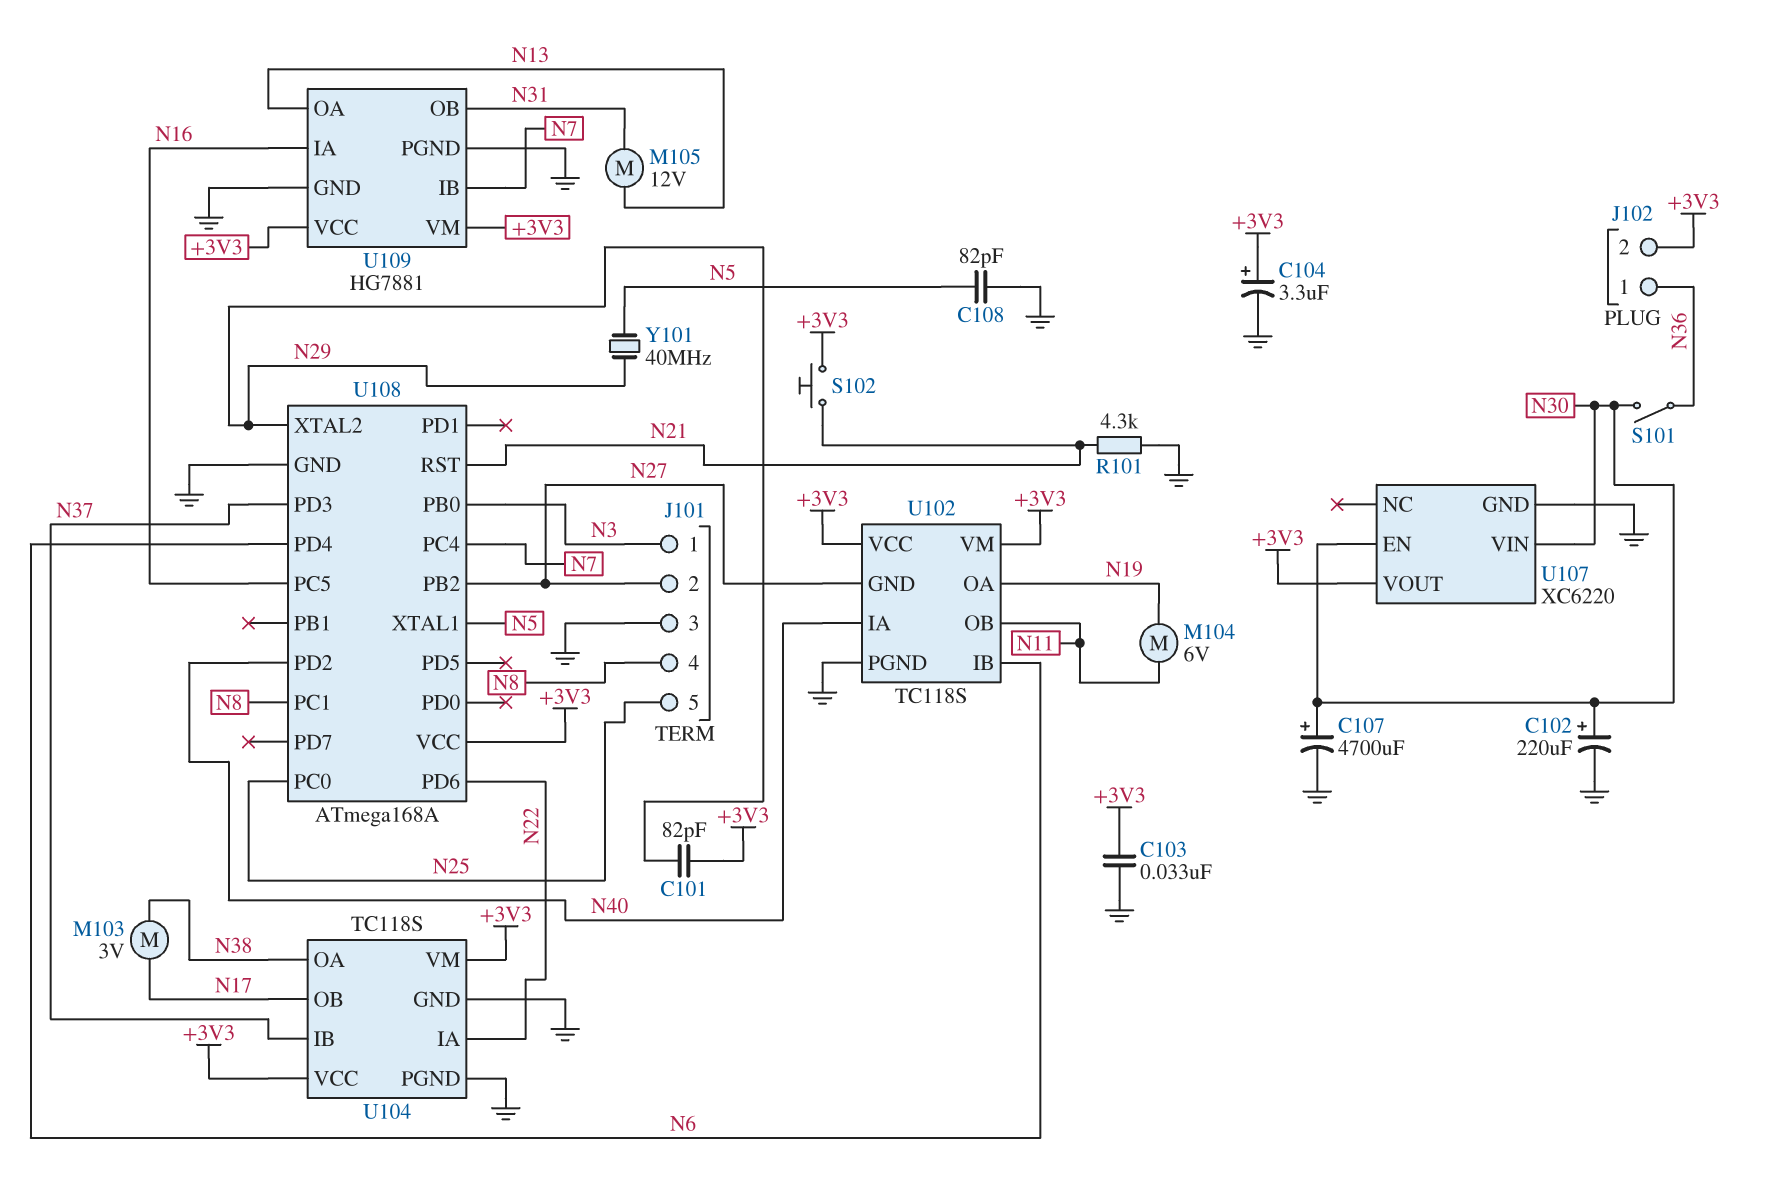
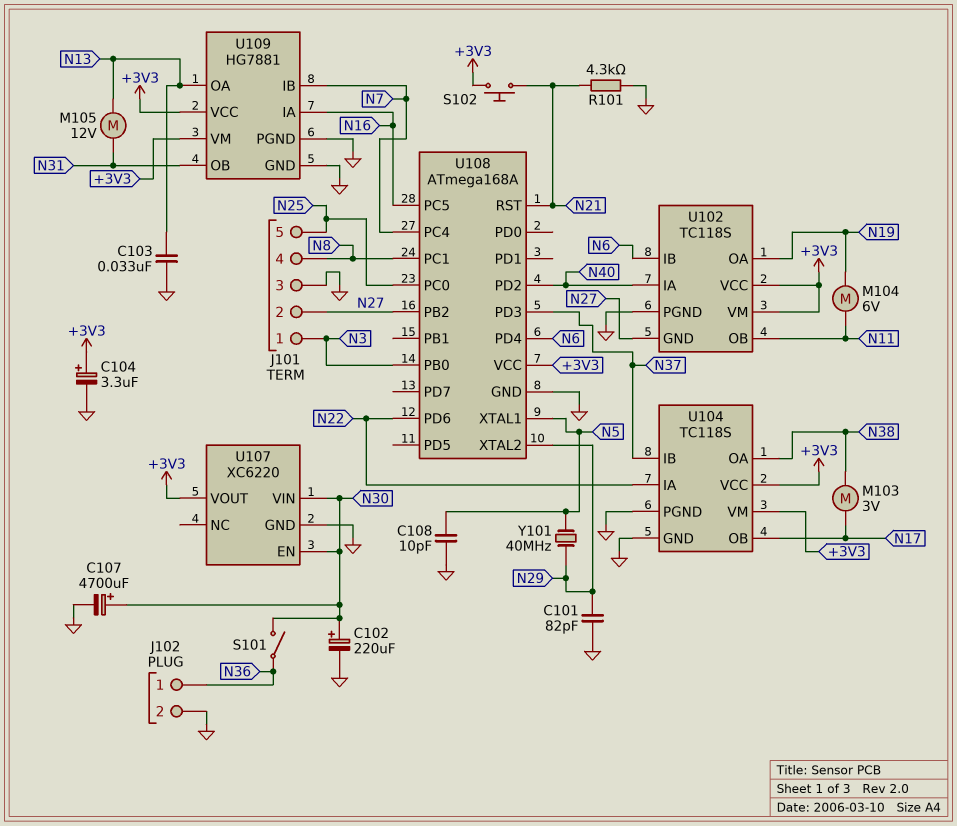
C101: 82pF (+3V3, N29) -> 82pF (GND, N29)
C103: 33nF (+3V3, GND) -> 33nF (GND, N13)
C108: 82pF (GND, N5) -> 10pF (GND, N5)
J102 pin 2: +3V3 -> GND

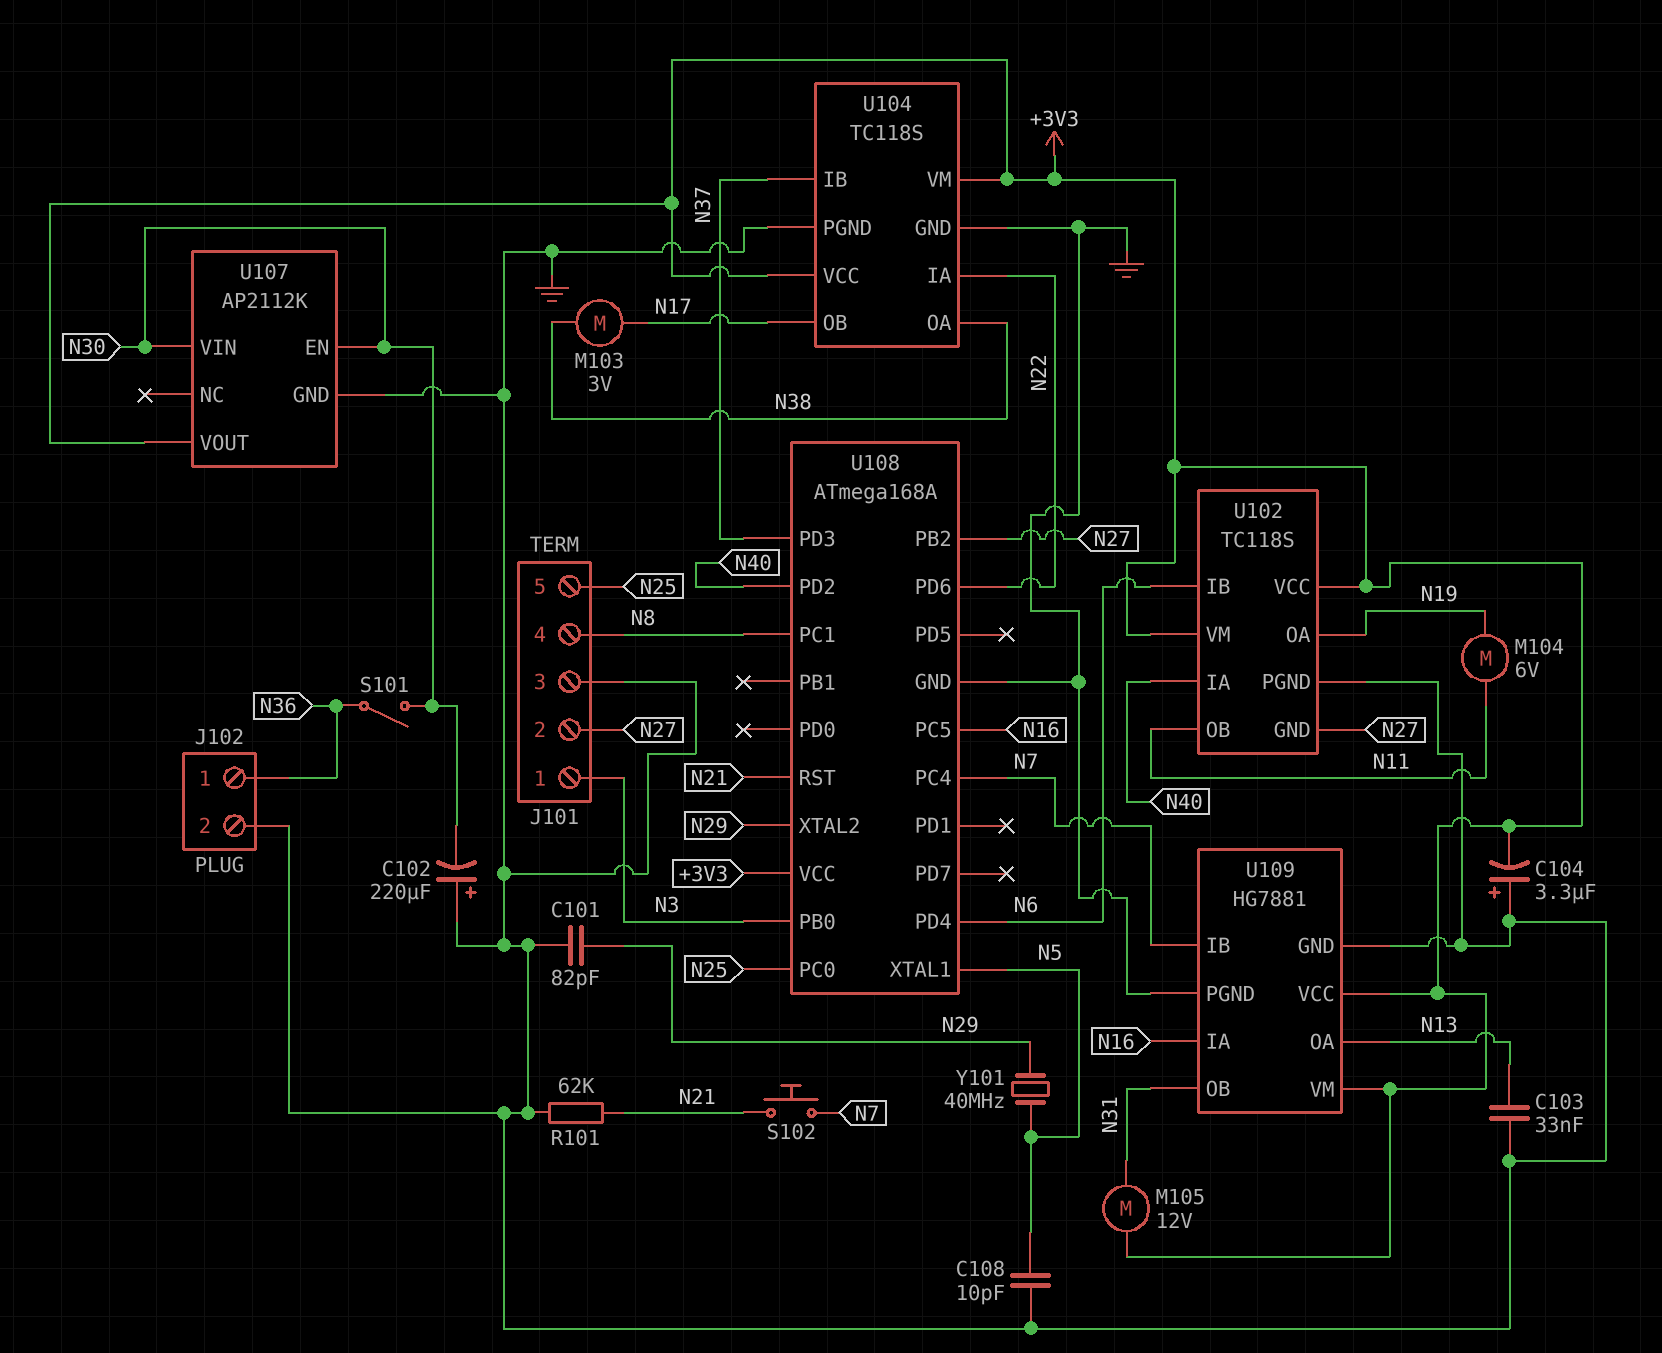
C102: 220uF (plus N30, minus GND) -> 220uF (plus GND, minus N30)
C104: 3.3uF (plus +3V3, minus GND) -> 3.3uF (plus GND, minus +3V3)
C107: 4700uF (plus N30, minus GND) -> none
M105: motor 12V (N13, N31) -> motor 12V (+3V3, N31)
R101: 4.3k (GND, N21) -> 62k (GND, N21)
S102: button (+3V3, N21) -> button (N7, N21)
U107: XC6220 -> AP2112K

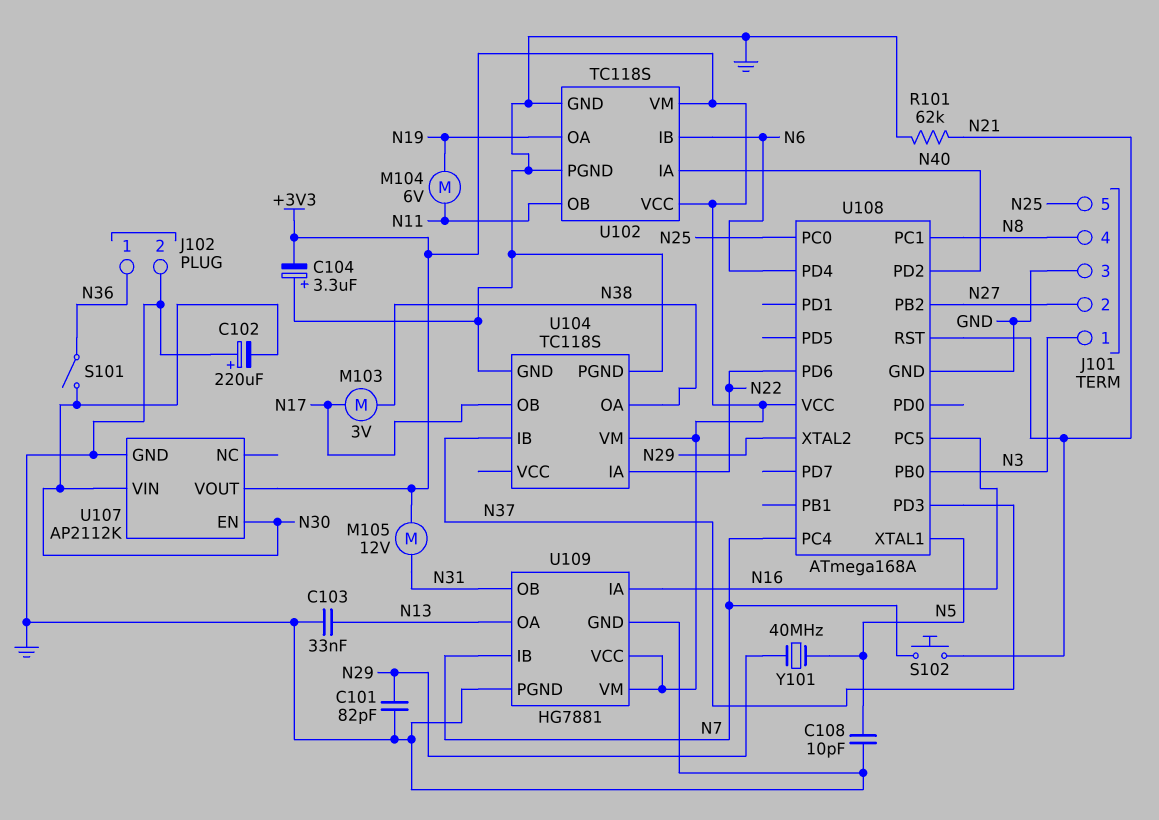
U102 pin GND: N27 -> GND
U104 pin VCC: +3V3 -> none

